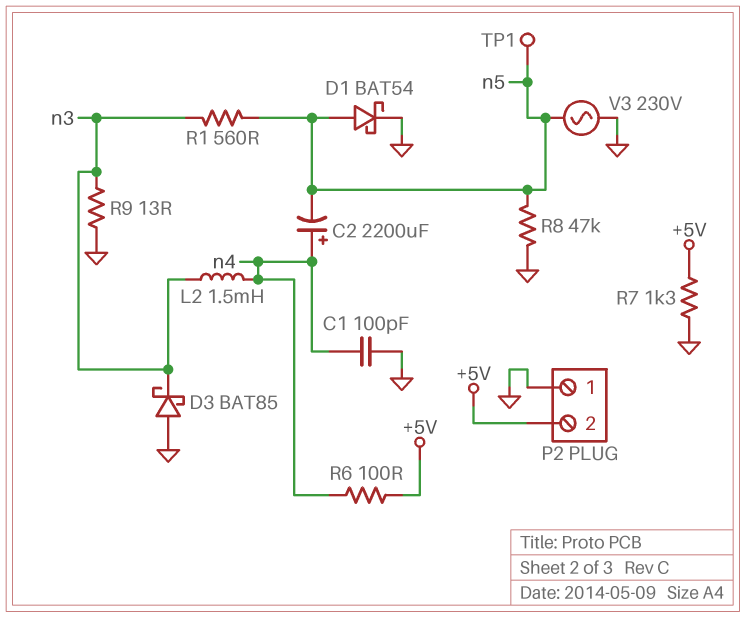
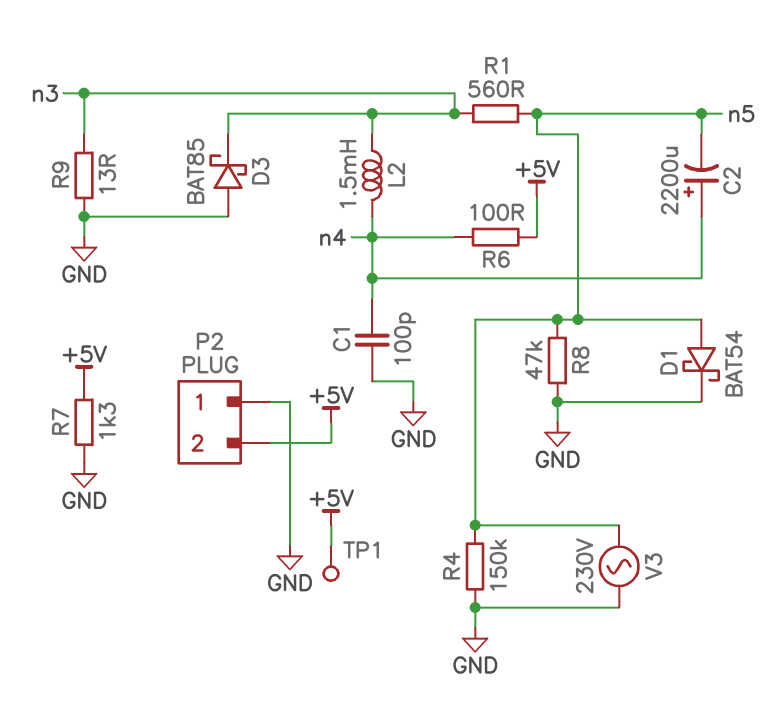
R4: none -> 150k (GND, n5)
TP1: test point (n5) -> test point (+5V)

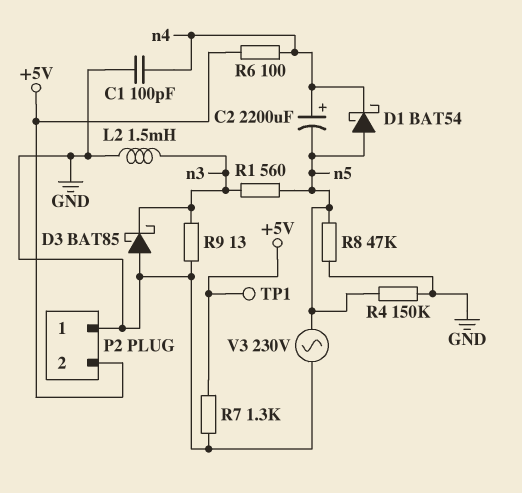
D1: schottky BAT54 (A n5, K GND) -> schottky BAT54 (A n5, K n4)
L2: 1.5mH (n3, n4) -> 1.5mH (GND, n3)

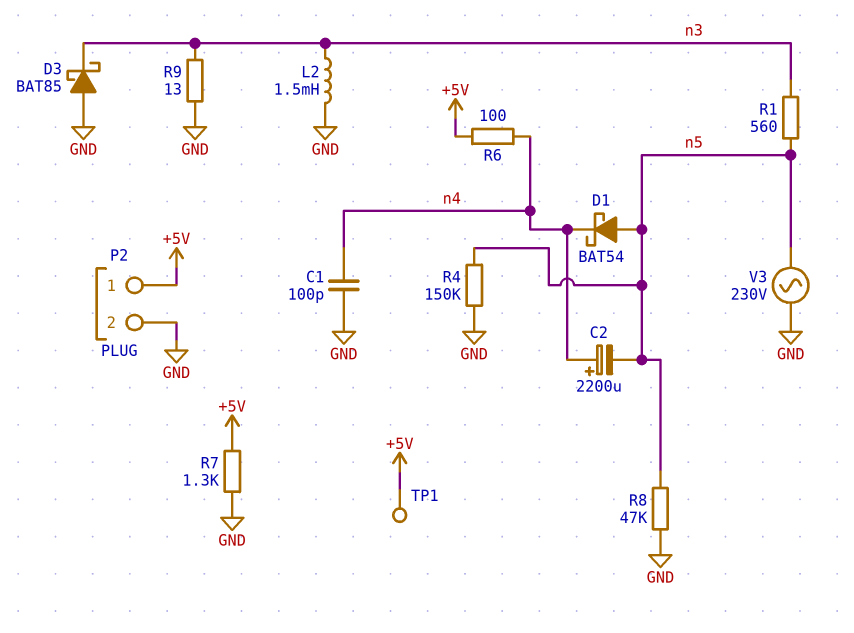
P2 pin 1: GND -> +5V
P2 pin 2: +5V -> GND

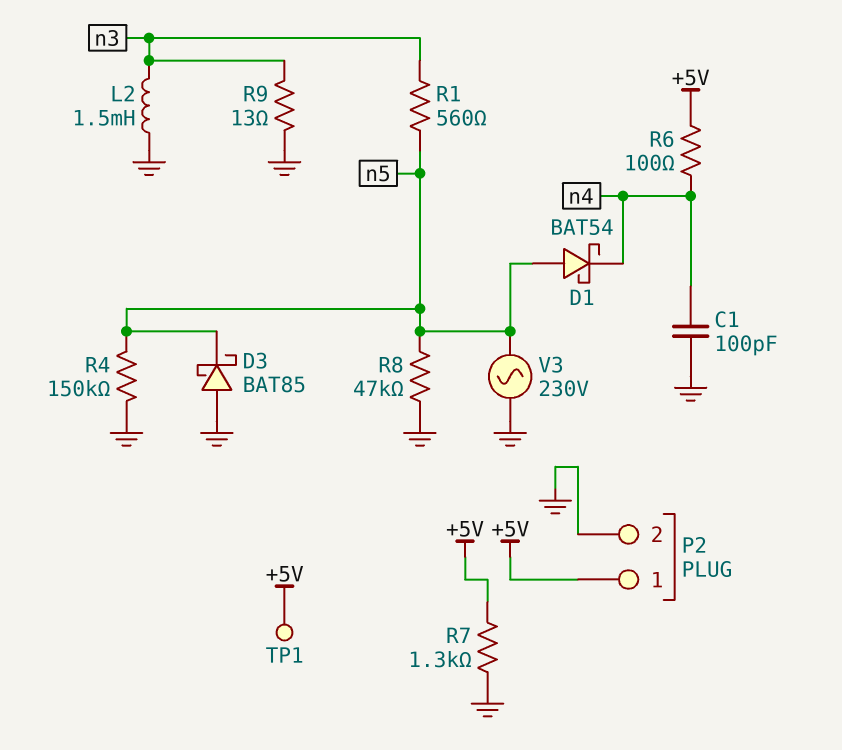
C2: 2200uF (plus n4, minus n5) -> none
D3: schottky BAT85 (A GND, K n3) -> schottky BAT85 (A GND, K n5)

